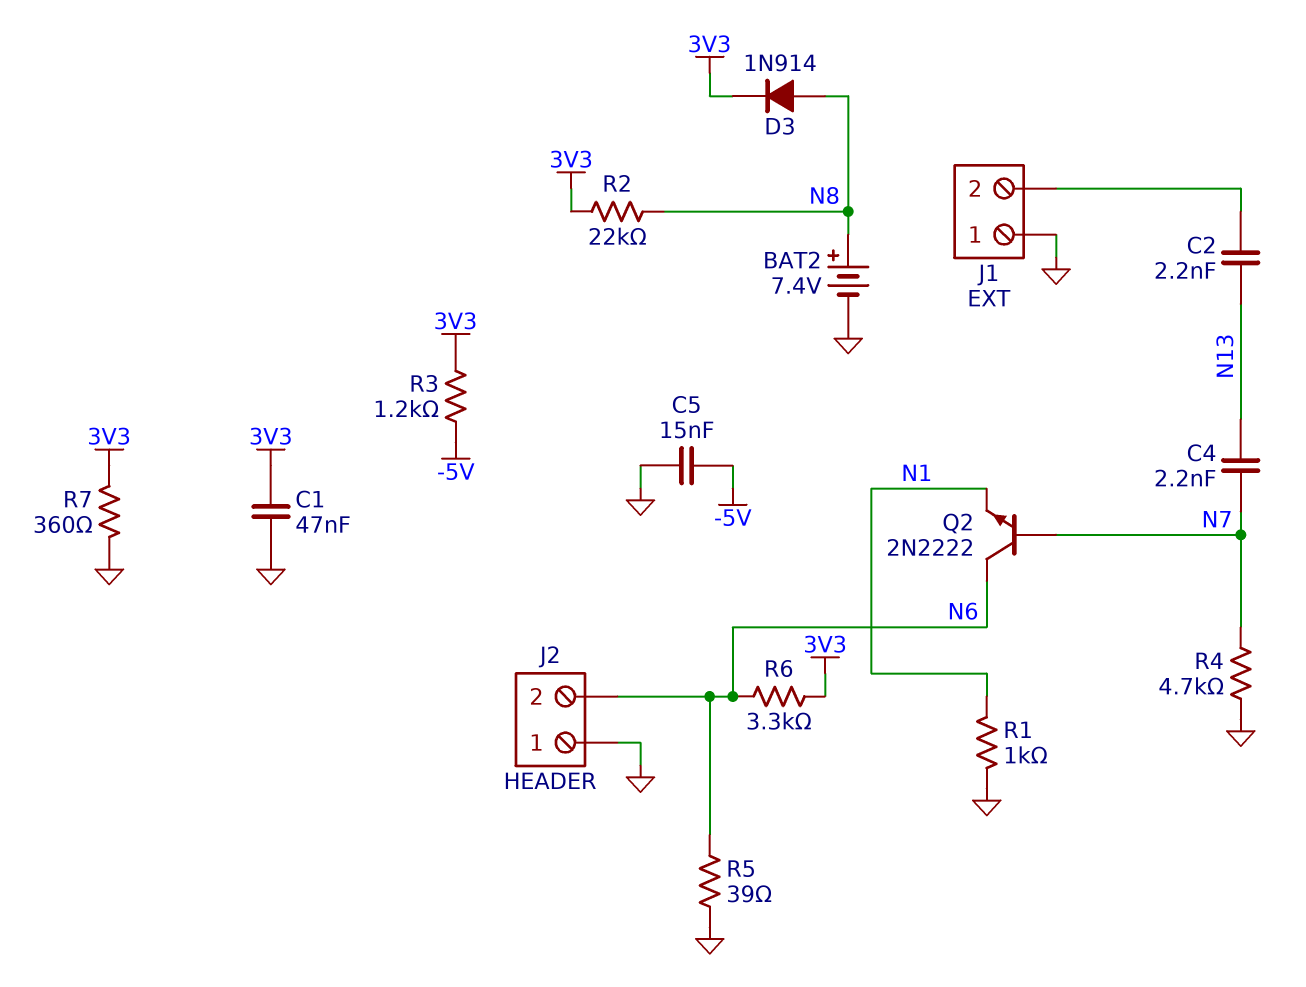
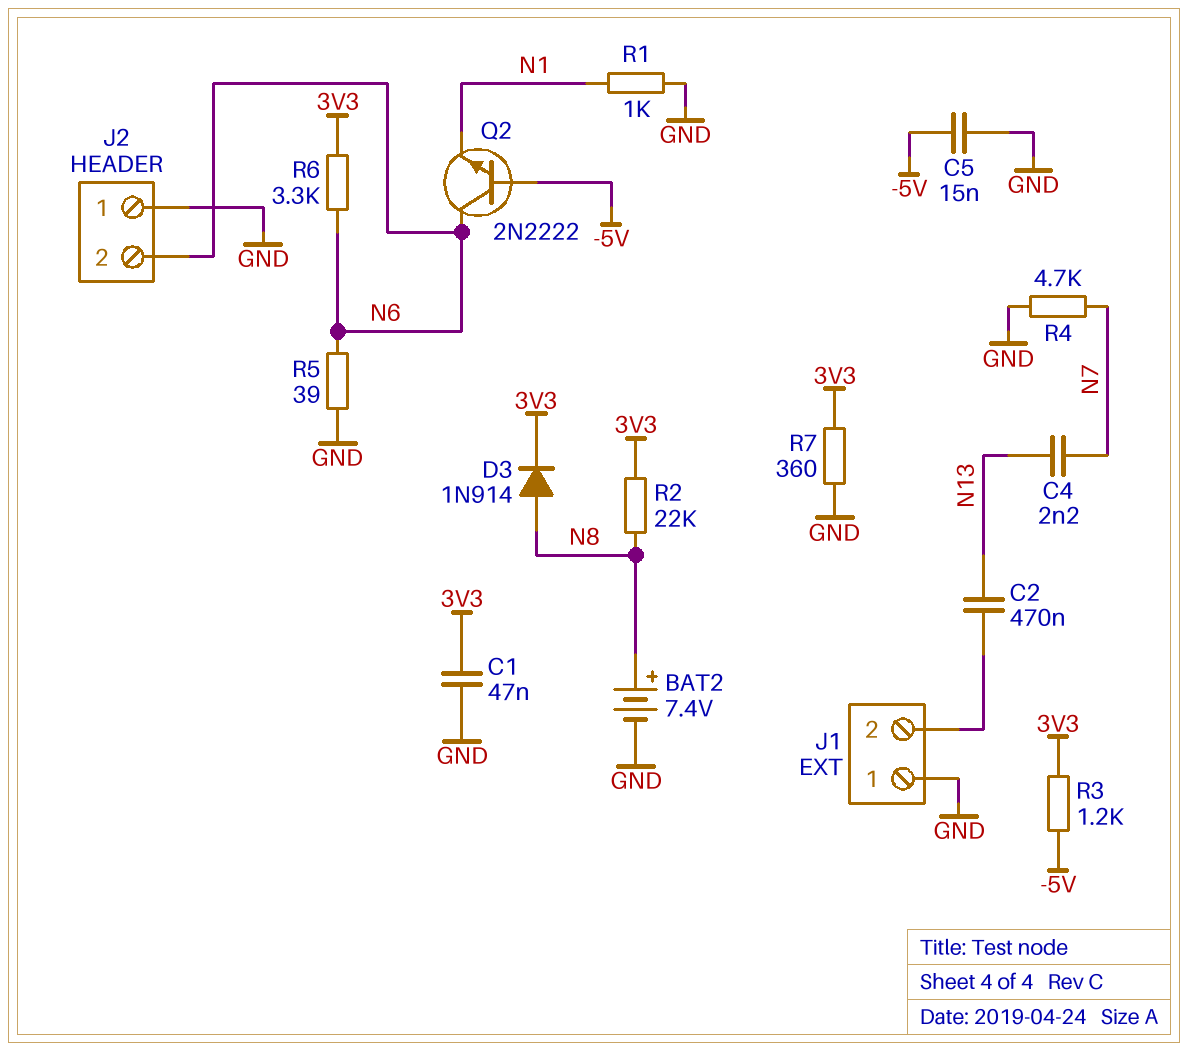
C2: 2.2nF (J1/2, N13) -> 470nF (J1/2, N13)
Q2: NPN 2N2222 (B N7, C N6, E N1) -> NPN 2N2222 (B -5V, C N6, E N1)

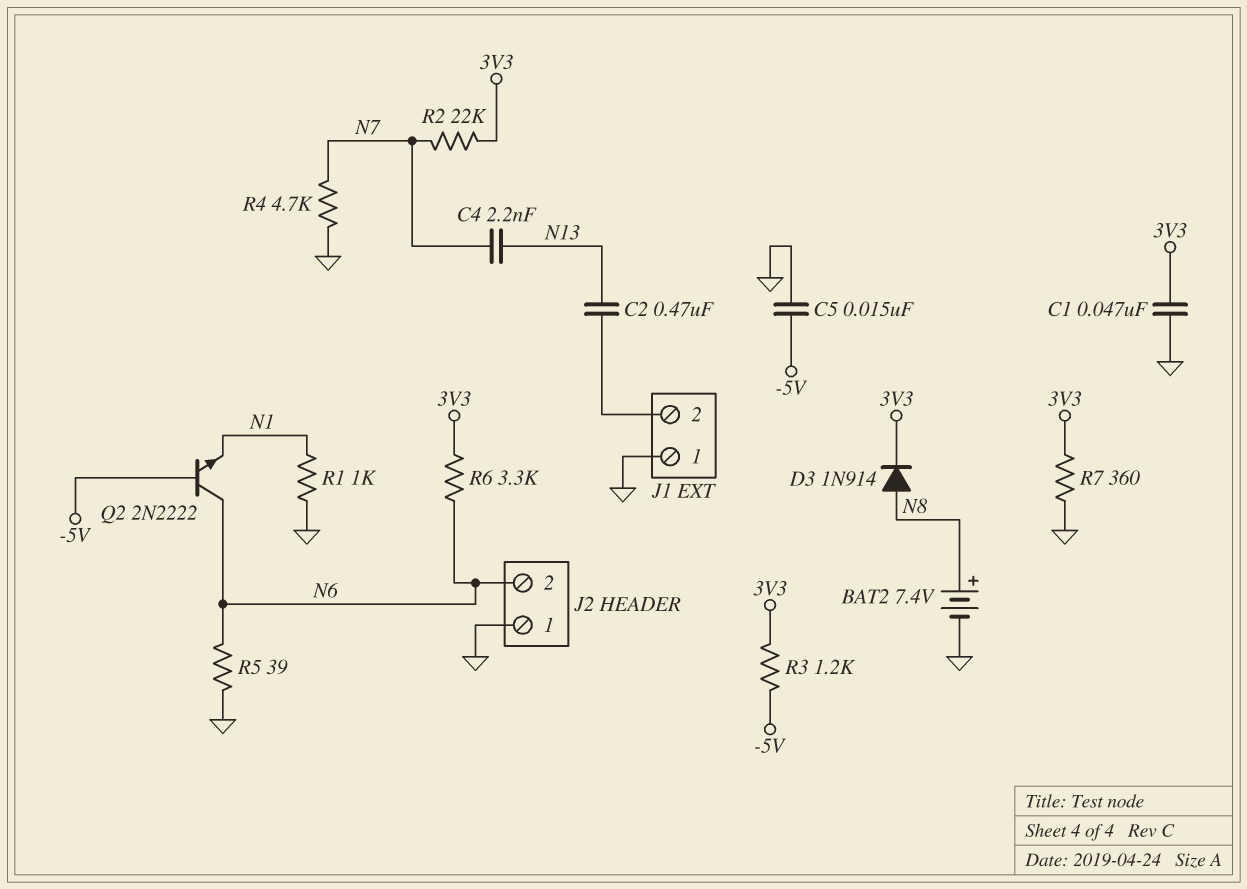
R2: 22k (3V3, N8) -> 22k (3V3, N7)

